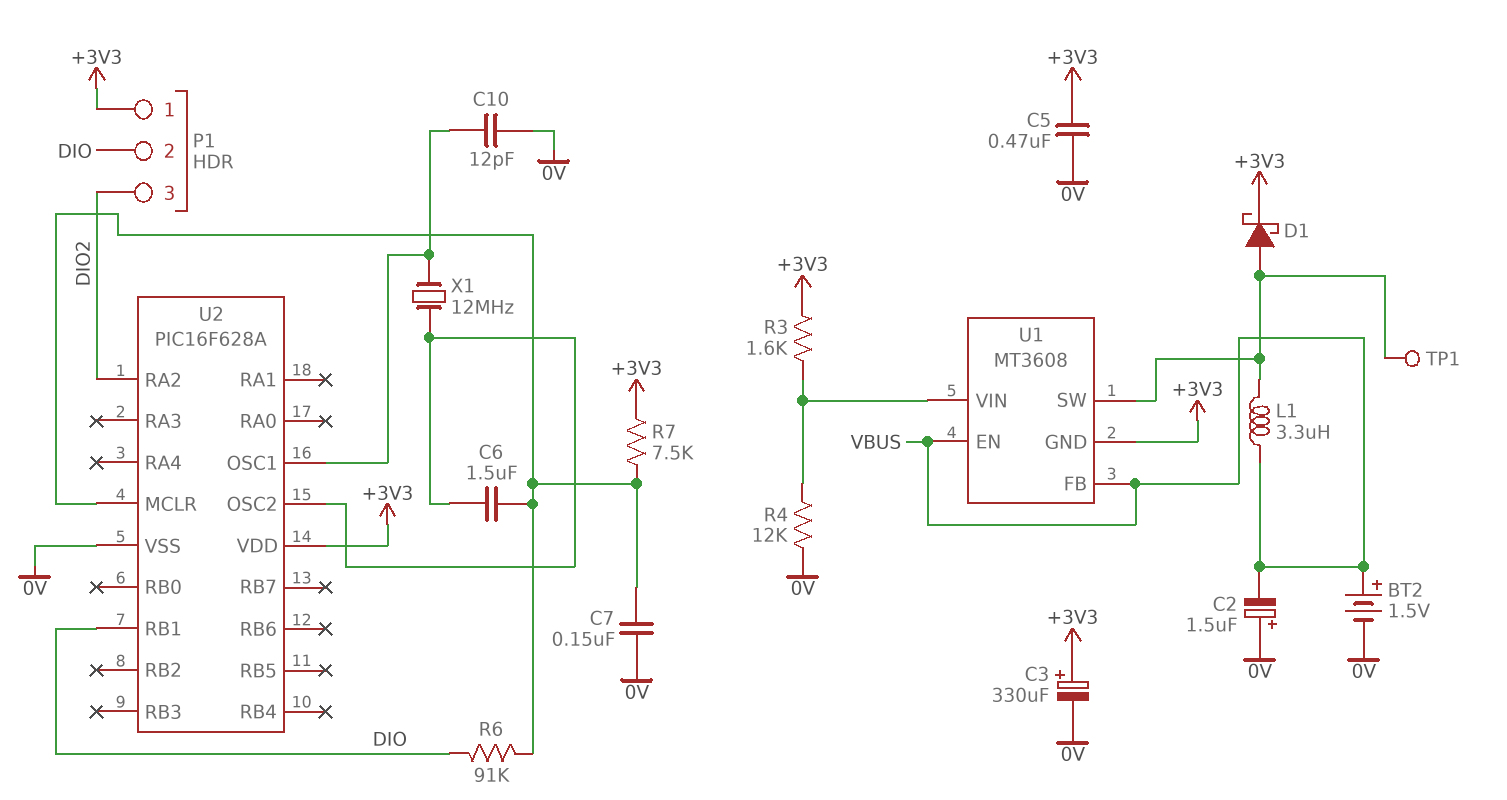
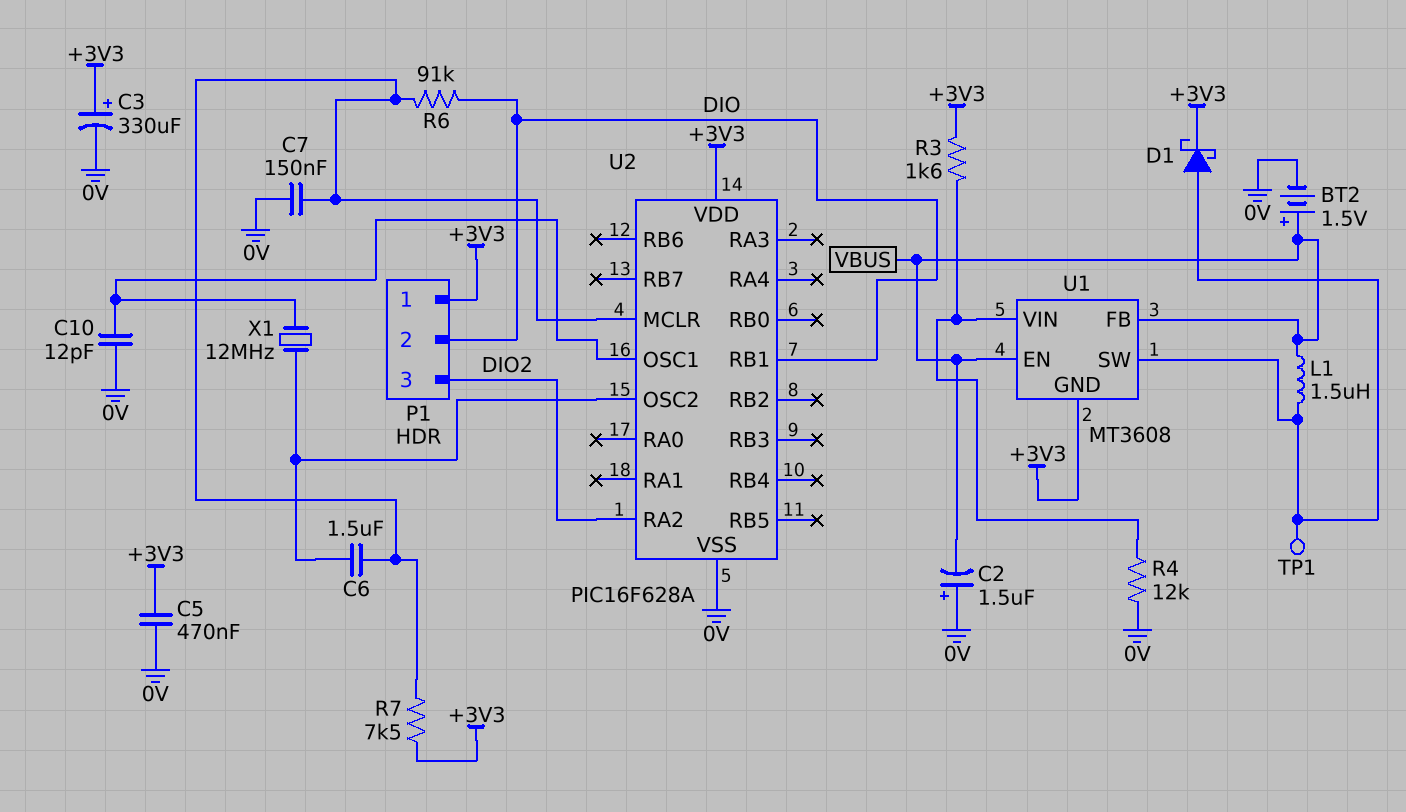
L1: 3.3uH (U1/SW, VBUS) -> 1.5uH (U1/SW, VBUS)

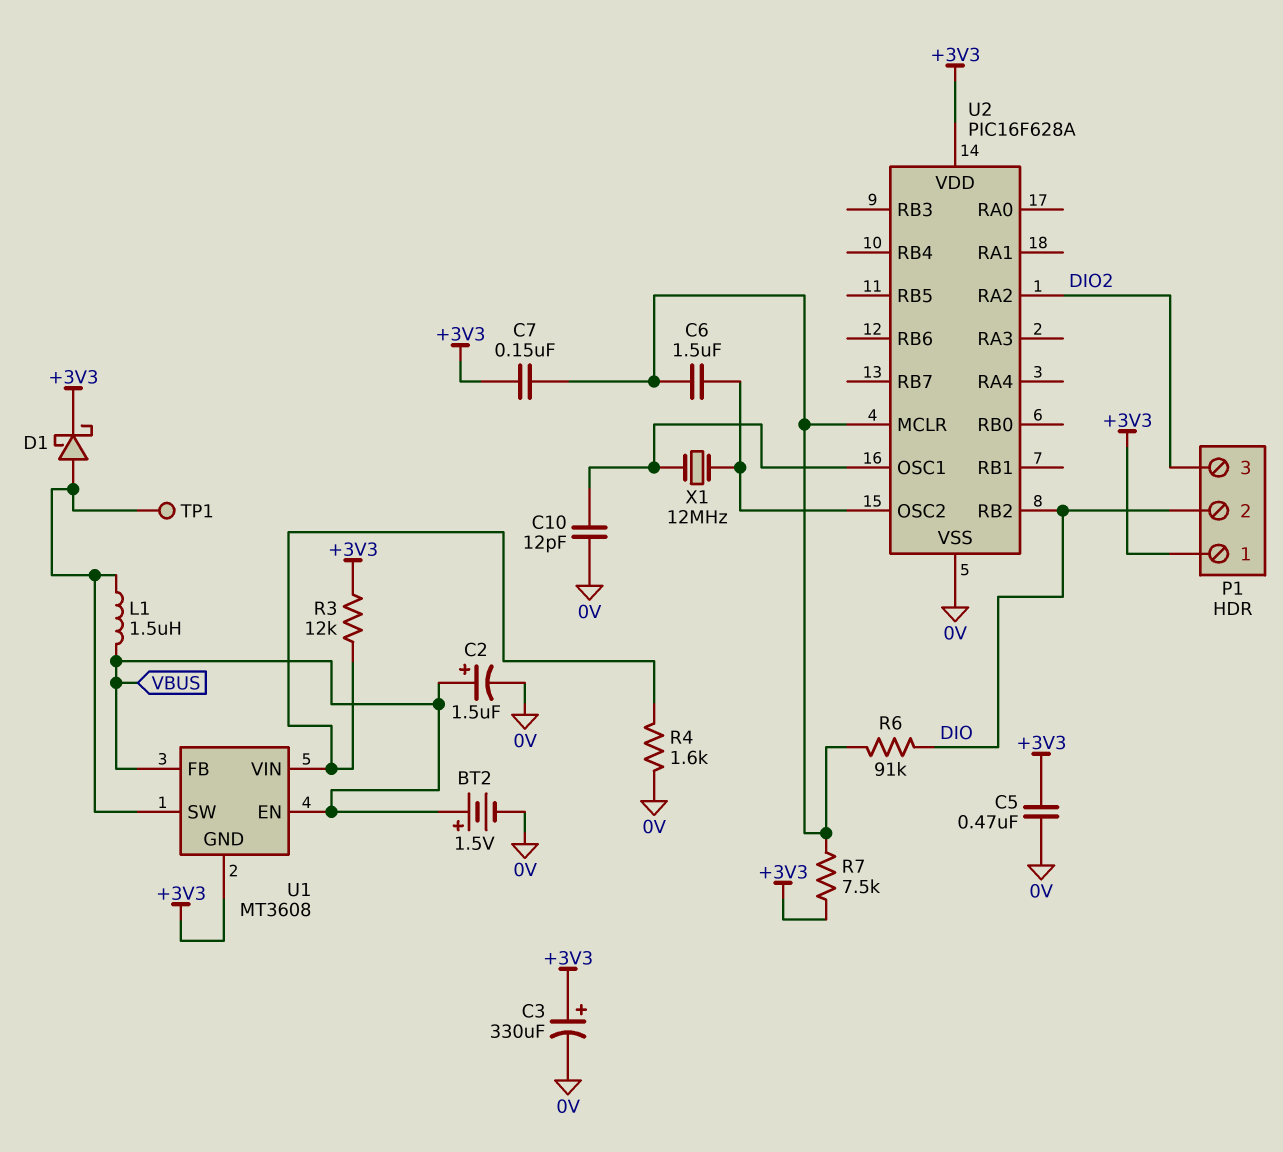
C2: 1.5uF (plus 0V, minus VBUS) -> 1.5uF (plus VBUS, minus 0V)
C7: 150nF (0V, U2/MCLR) -> 150nF (+3V3, U2/MCLR)
R3: 1.6k (+3V3, U1/VIN) -> 12k (+3V3, U1/VIN)
R4: 12k (0V, U1/VIN) -> 1.6k (0V, U1/VIN)
U2 pin RB1: DIO -> none
U2 pin RB2: none -> DIO

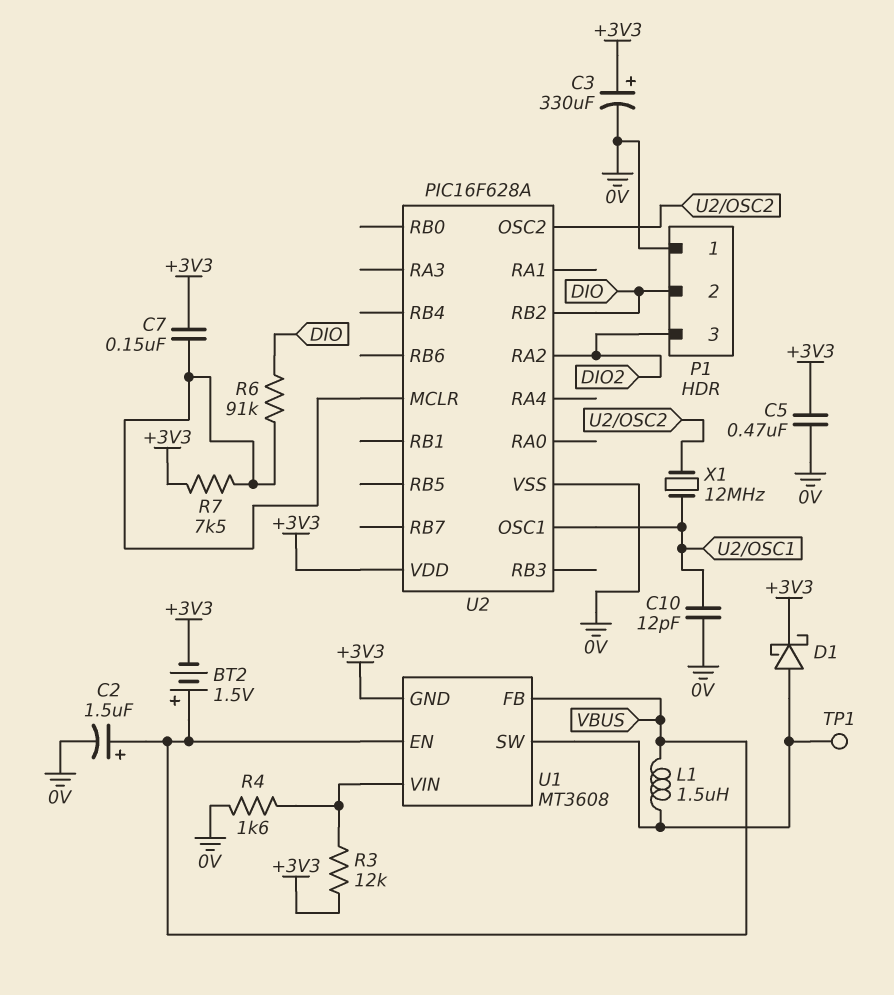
BT2: 1.5V (plus VBUS, minus 0V) -> 1.5V (plus VBUS, minus +3V3)
C6: 1.5uF (U2/MCLR, U2/OSC2) -> none
P1 pin 1: +3V3 -> 0V

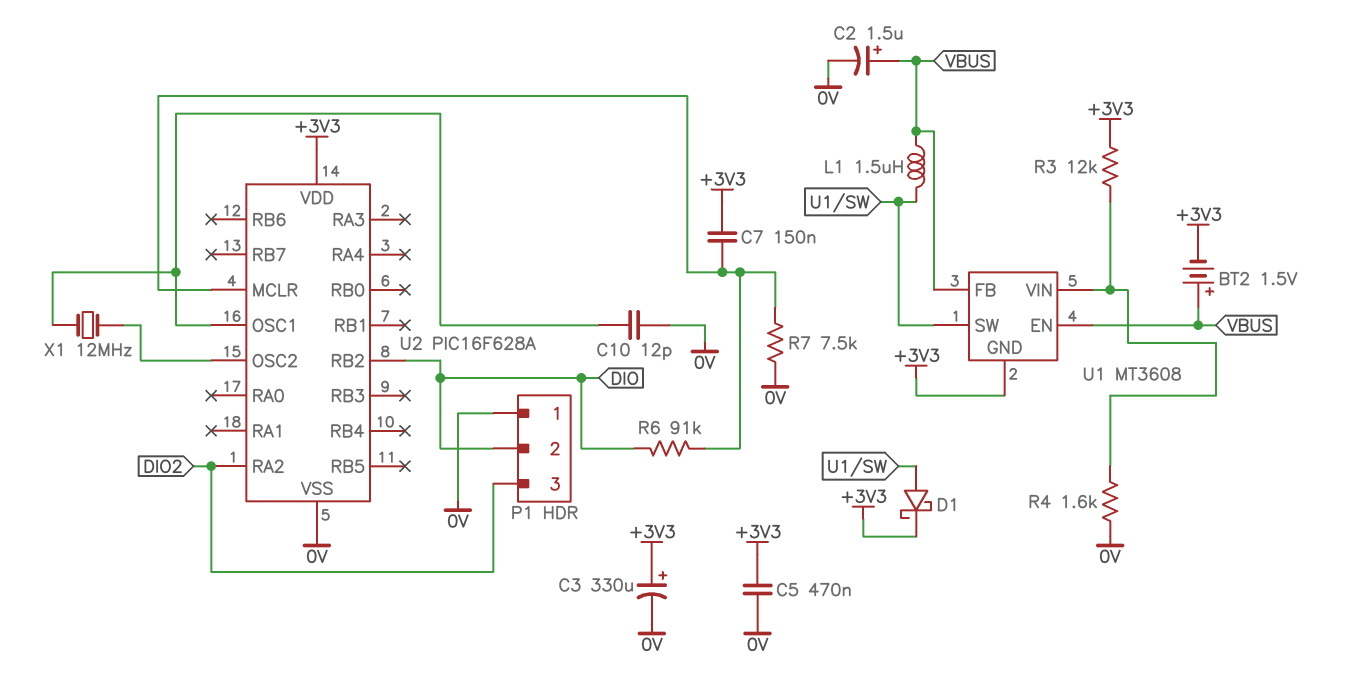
R7: 7.5k (+3V3, U2/MCLR) -> 7.5k (0V, U2/MCLR)
TP1: test point (U1/SW) -> none

